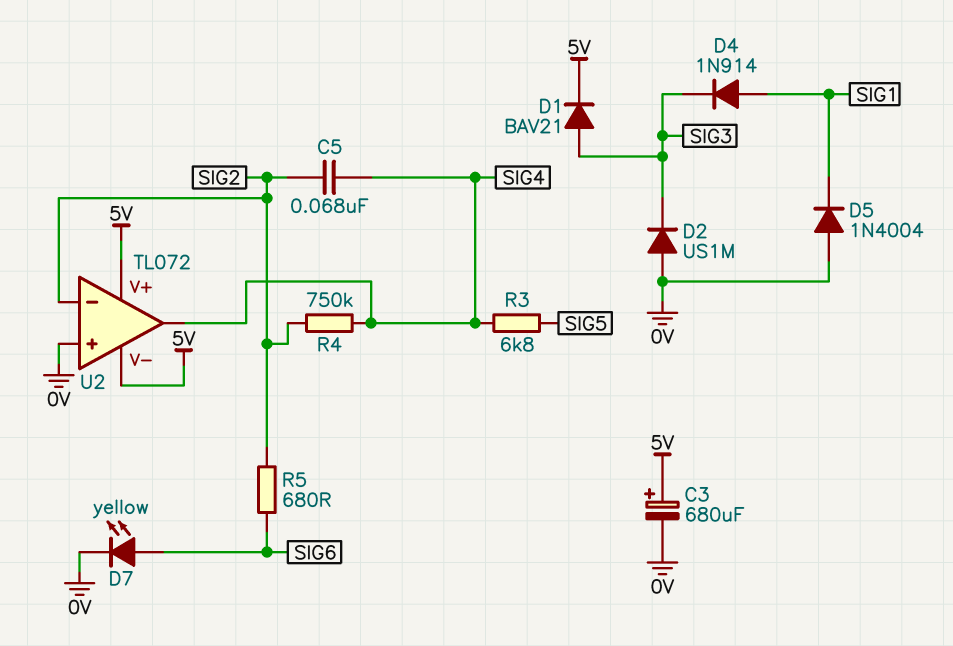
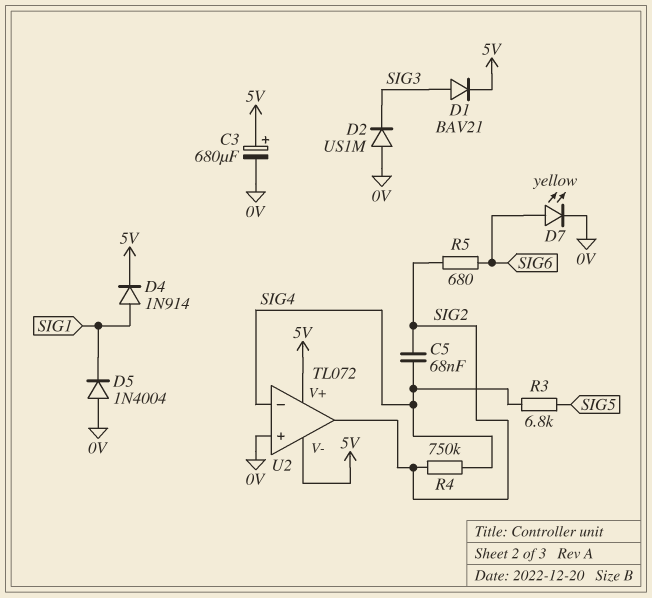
D4: diode 1N914 (A SIG1, K SIG3) -> diode 1N914 (A SIG1, K 5V)
U2 pin in-: SIG2 -> SIG4
U2 pin out: SIG4 -> SIG2

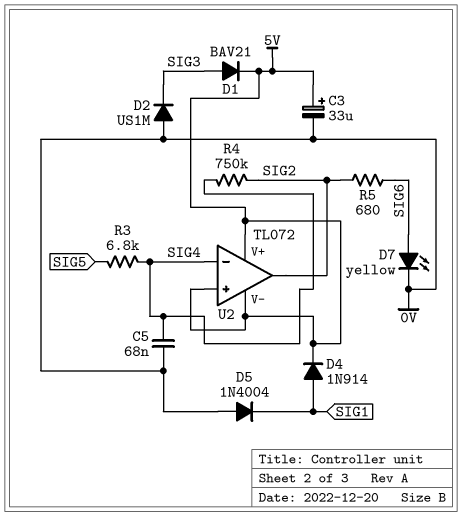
C3: 680uF (plus 5V, minus 0V) -> 33uF (plus 5V, minus 0V)
C5: 68nF (SIG2, SIG4) -> 68nF (0V, SIG4)
U2 pin in+: 0V -> 5V

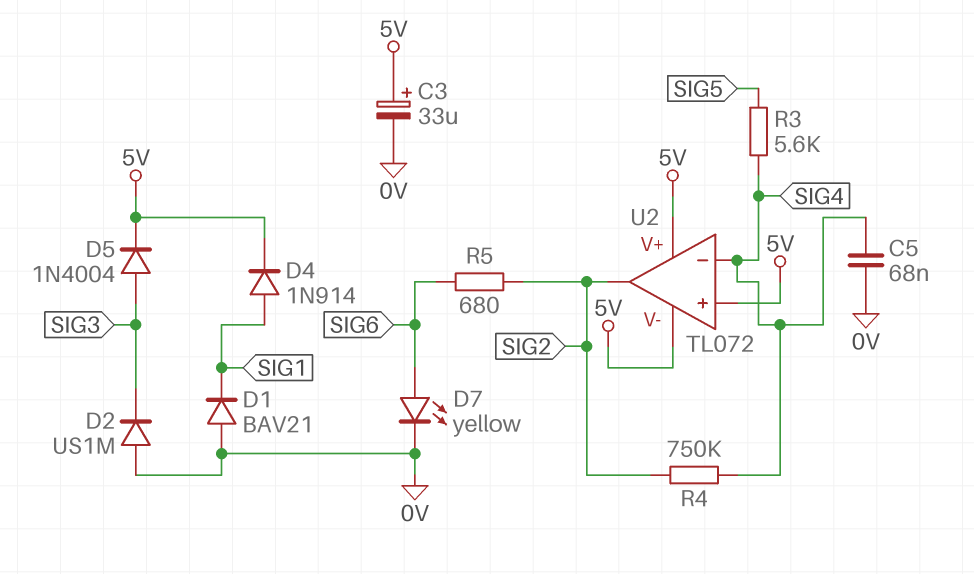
D1: diode BAV21 (A SIG3, K 5V) -> diode BAV21 (A 0V, K SIG1)
D5: diode 1N4004 (A 0V, K SIG1) -> diode 1N4004 (A SIG3, K 5V)
R3: 6.8k (SIG4, SIG5) -> 5.6k (SIG4, SIG5)

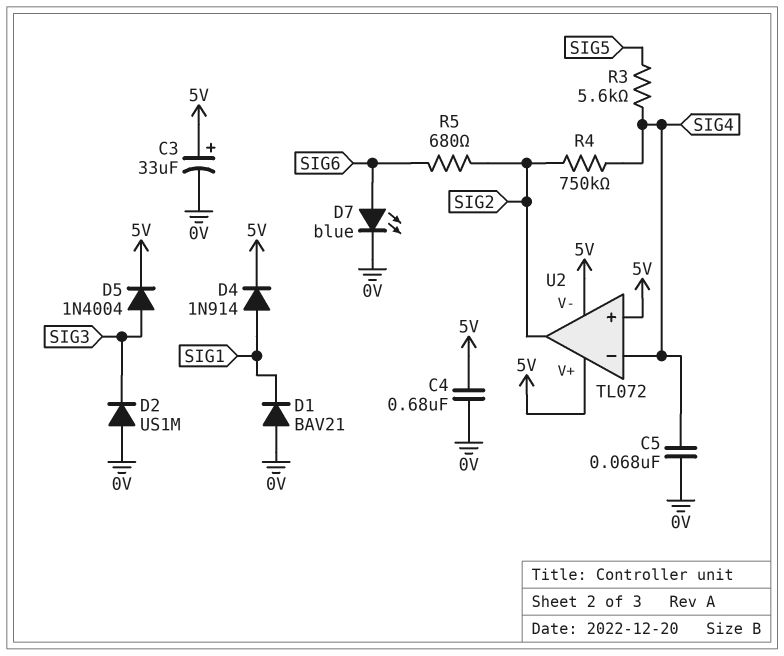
C4: none -> 680nF (0V, 5V)
D7: LED yellow (A SIG6, K 0V) -> LED blue (A SIG6, K 0V)

